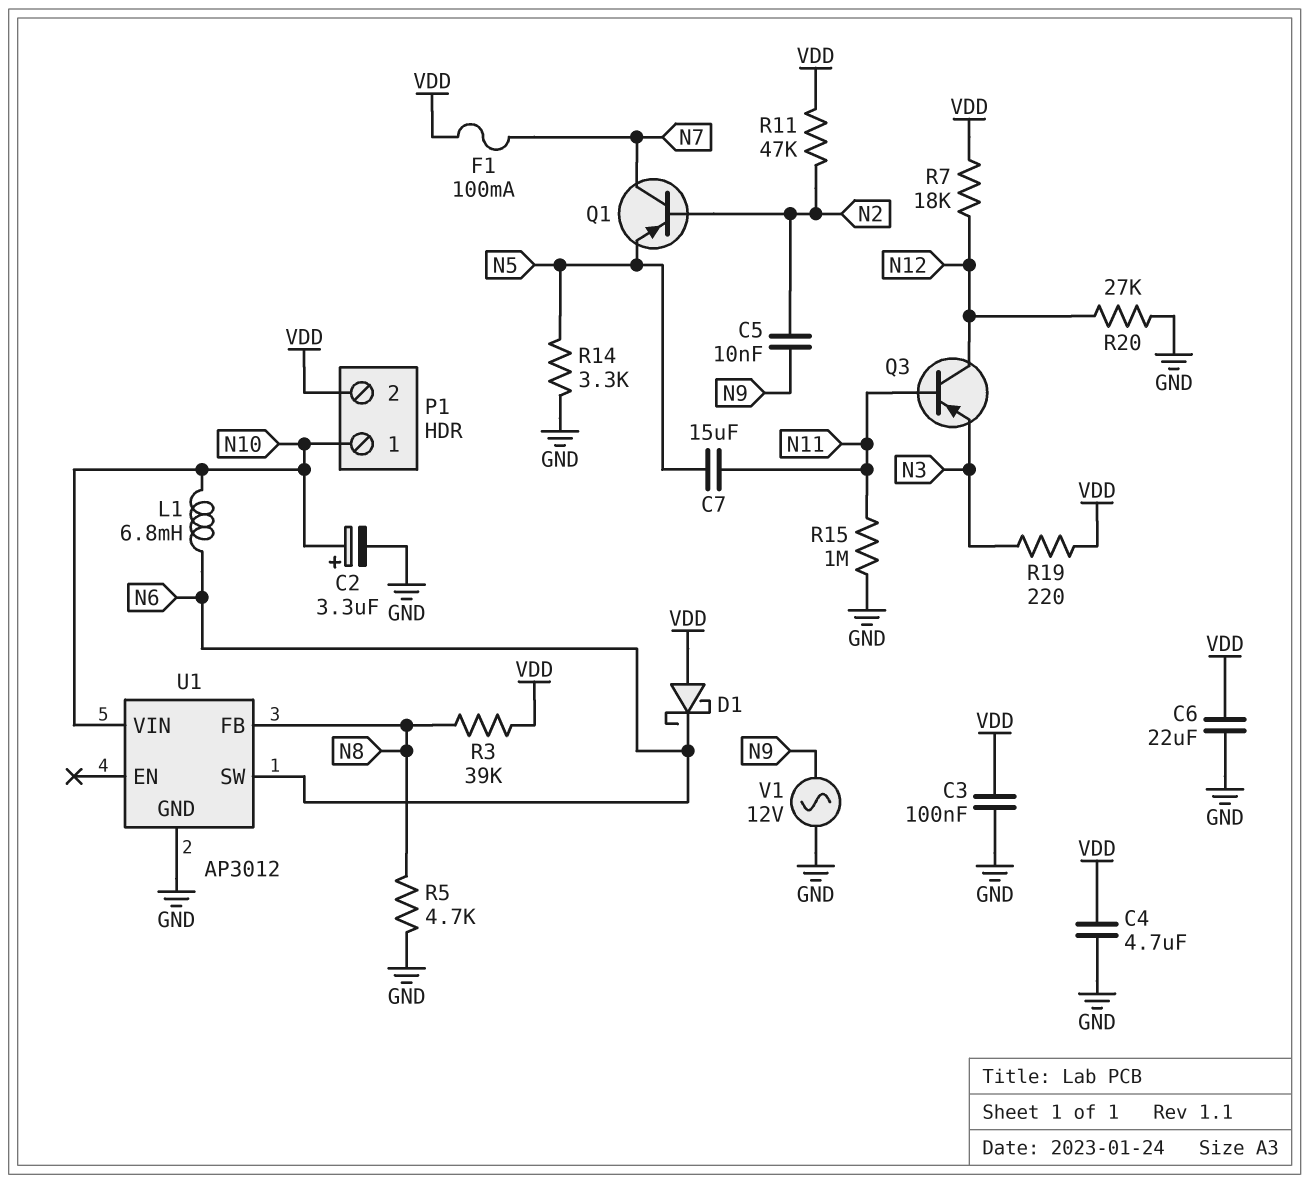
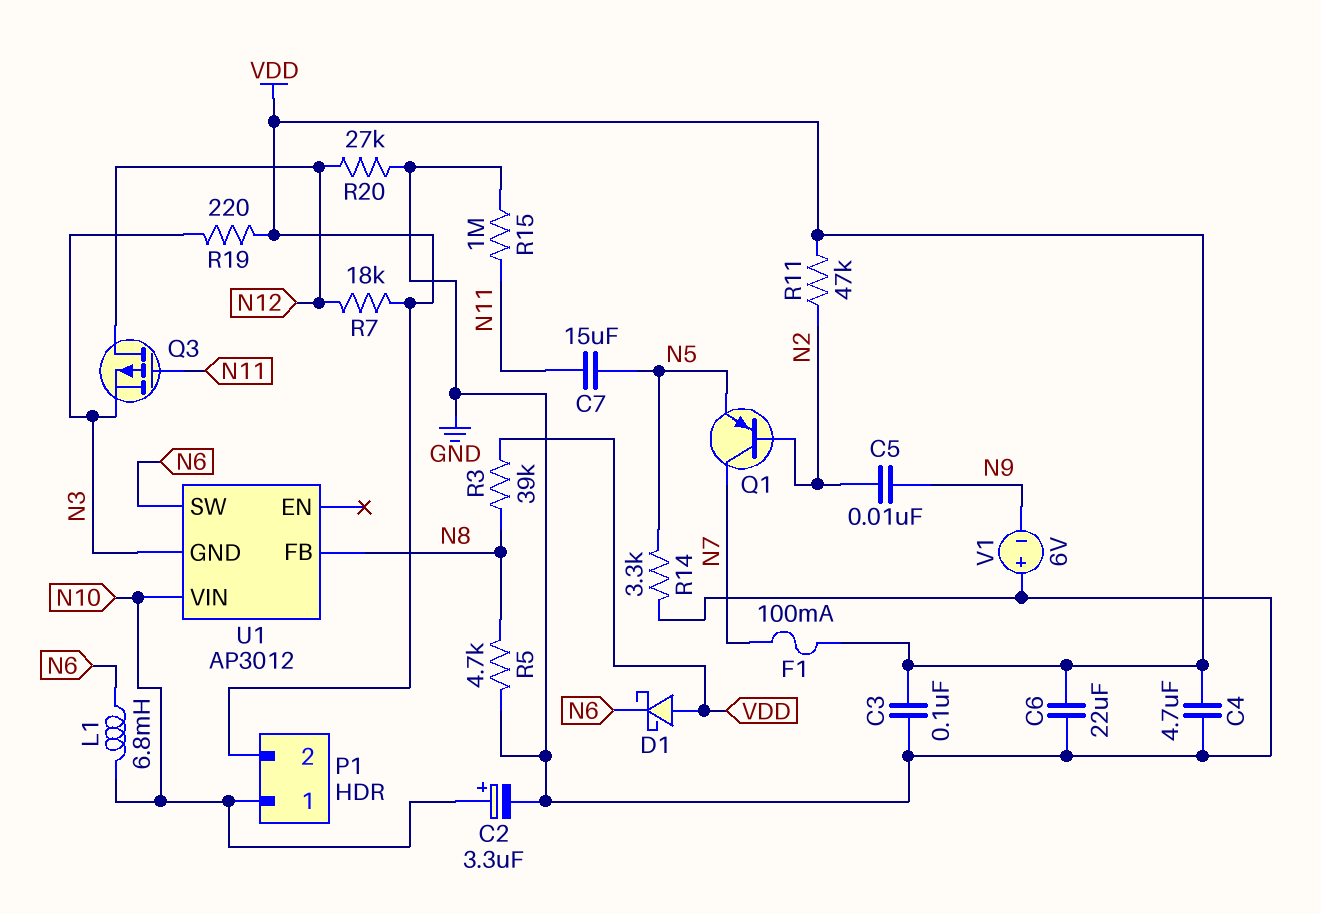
Q3: PNP (B N11, C N12, E N3) -> PMOS (G N11, D N12, S N3)
U1 pin GND: GND -> N3
V1: AC 12V (GND, N9) -> 6V (plus GND, minus N9)

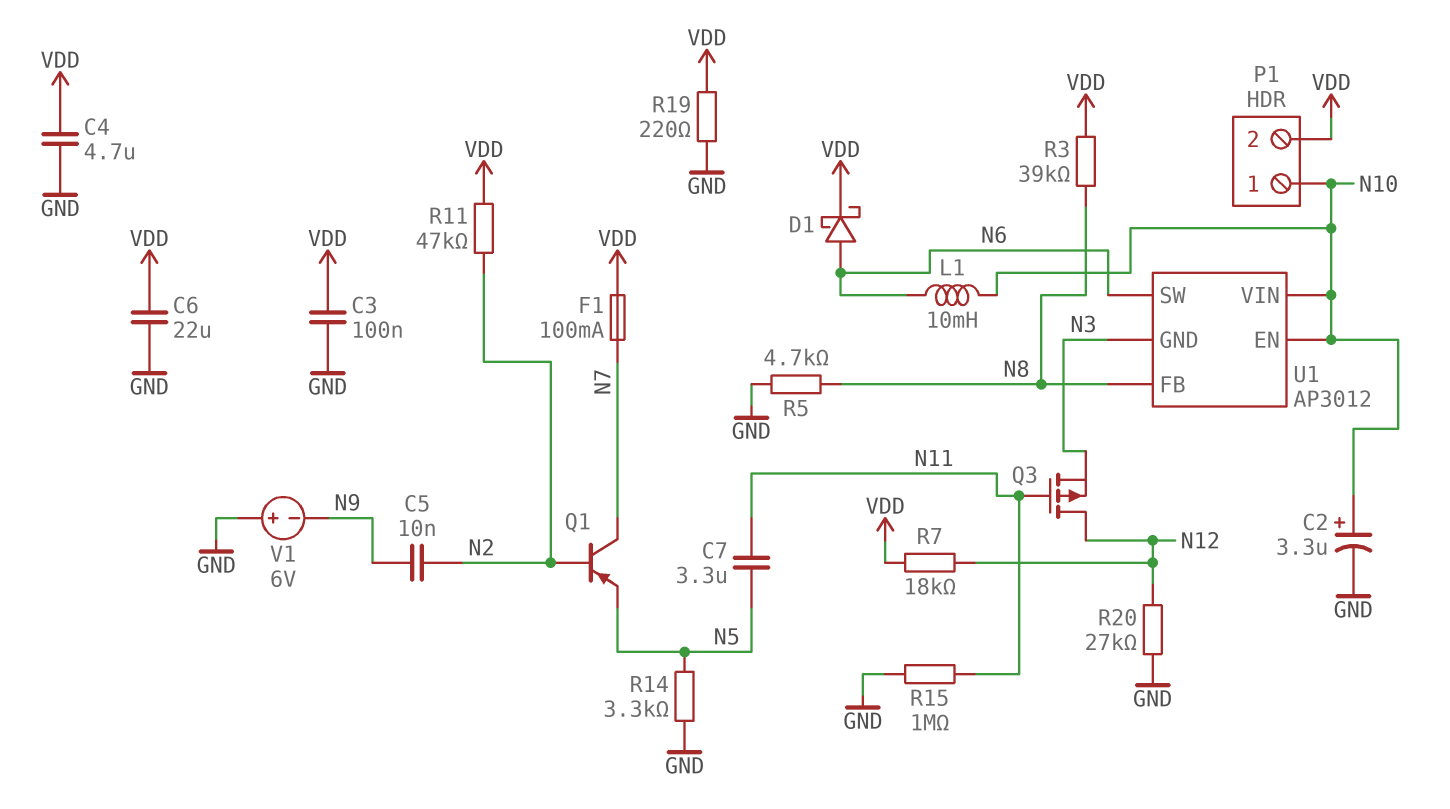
C7: 15uF (N5, N11) -> 3.3uF (N5, N11)
D1: schottky (A VDD, K N6) -> schottky (A N6, K VDD)
L1: 6.8mH (N6, N10) -> 10mH (N6, N10)
R19: 220 (N3, VDD) -> 220 (GND, VDD)
U1 pin EN: none -> N10

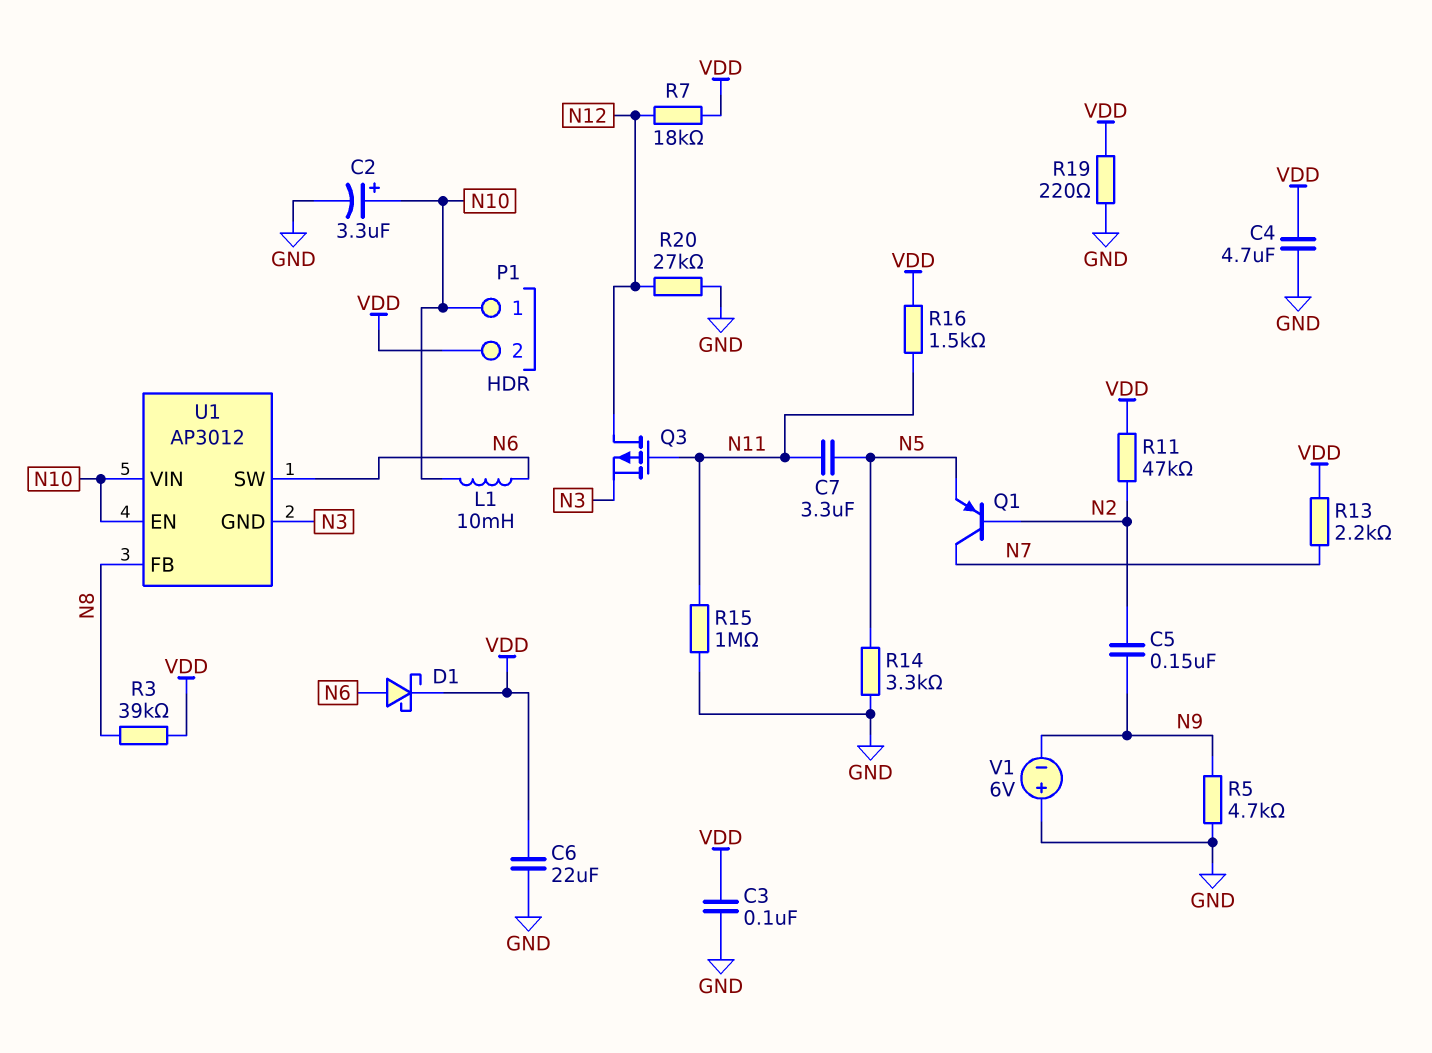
C5: 10nF (N2, N9) -> 150nF (N2, N9)
F1: 100mA (N7, VDD) -> none
R5: 4.7k (GND, N8) -> 4.7k (GND, N9)
R13: none -> 2.2k (N7, VDD)
R16: none -> 1.5k (N11, VDD)

